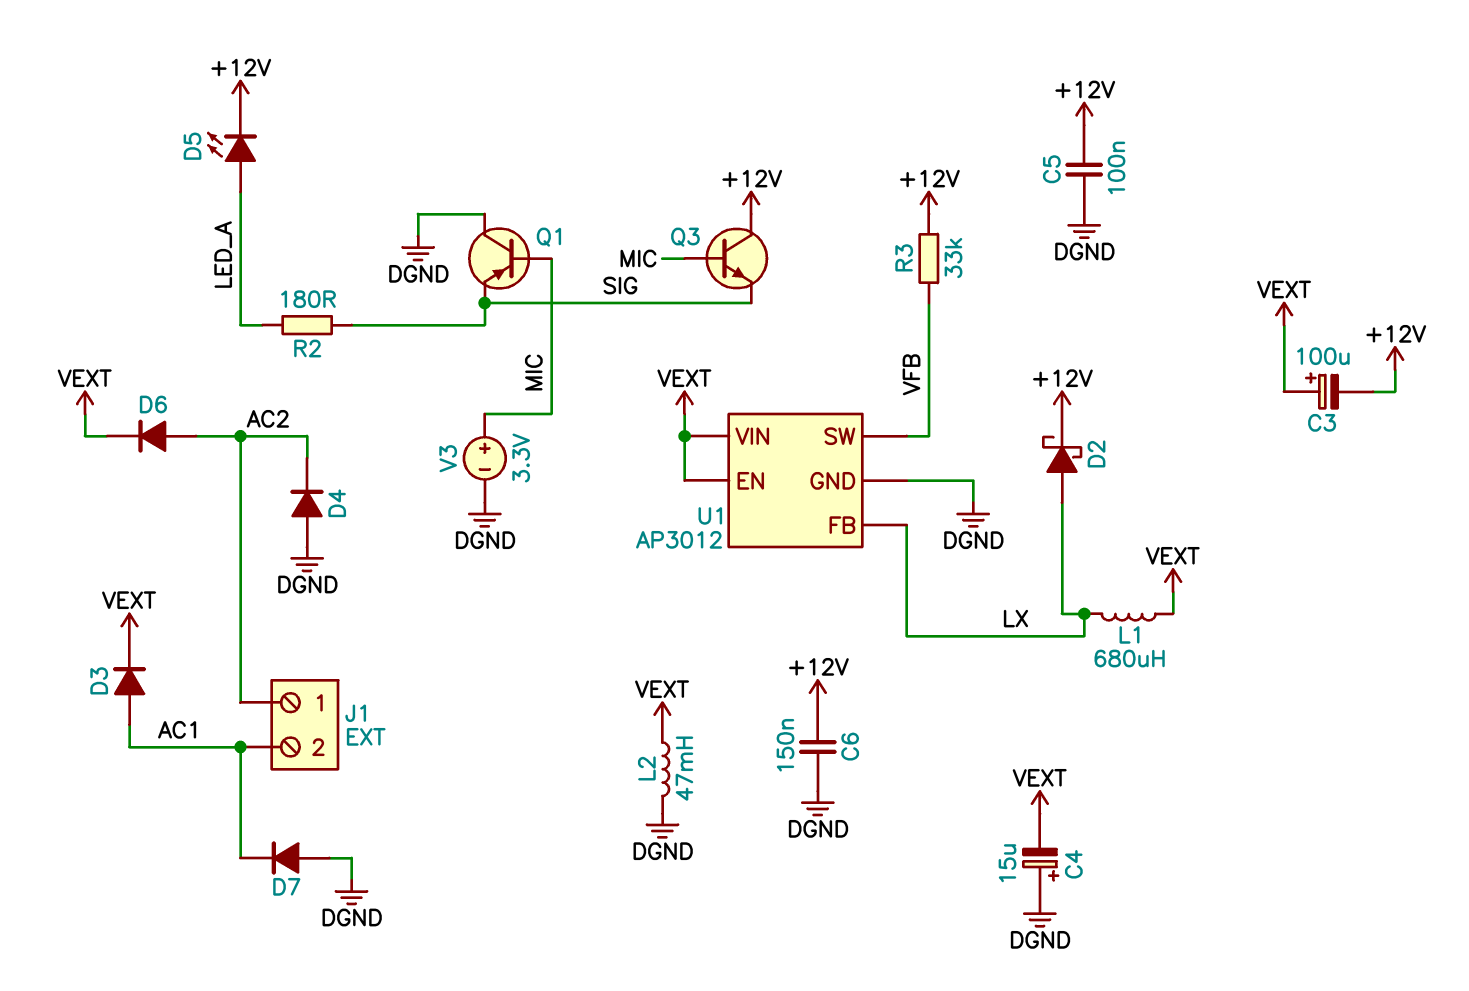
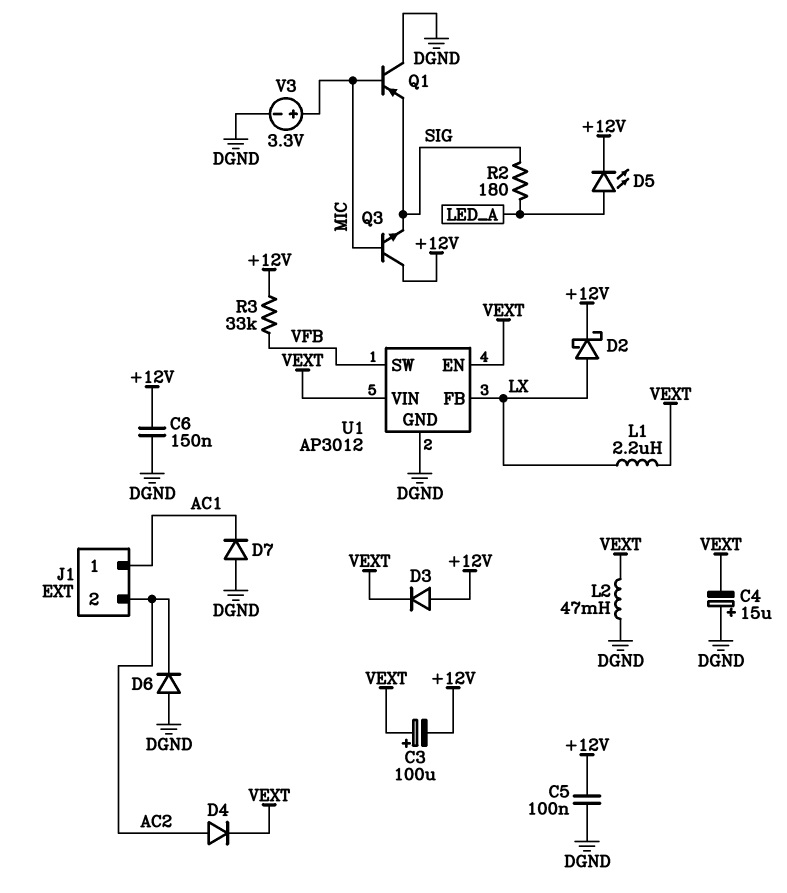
D3: diode (A AC1, K VEXT) -> diode (A +12V, K VEXT)
D4: diode (A DGND, K AC2) -> diode (A AC2, K VEXT)
D6: diode (A AC2, K VEXT) -> diode (A DGND, K AC2)
J1 pin 1: AC2 -> AC1
J1 pin 2: AC1 -> AC2
L1: 680uH (LX, VEXT) -> 2.2uH (LX, VEXT)

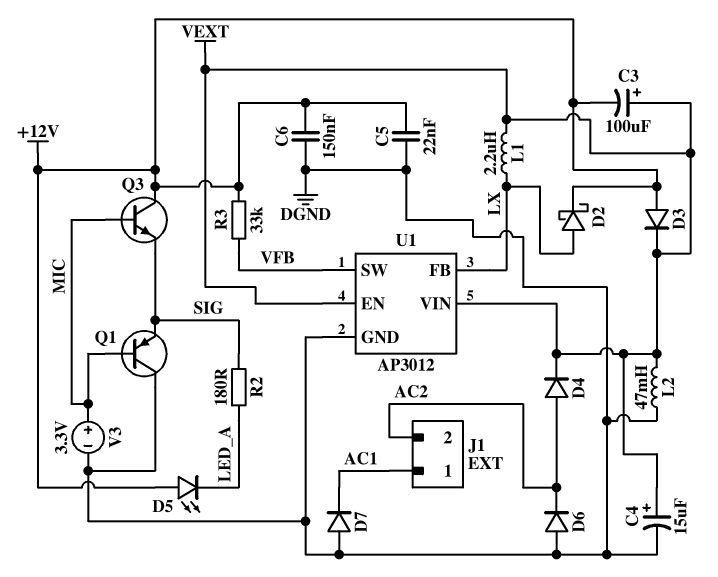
C4: 15uF (plus DGND, minus VEXT) -> 15uF (plus VEXT, minus DGND)
C5: 100nF (+12V, DGND) -> 22nF (+12V, DGND)
D5: LED (A LED_A, K +12V) -> LED (A +12V, K LED_A)

